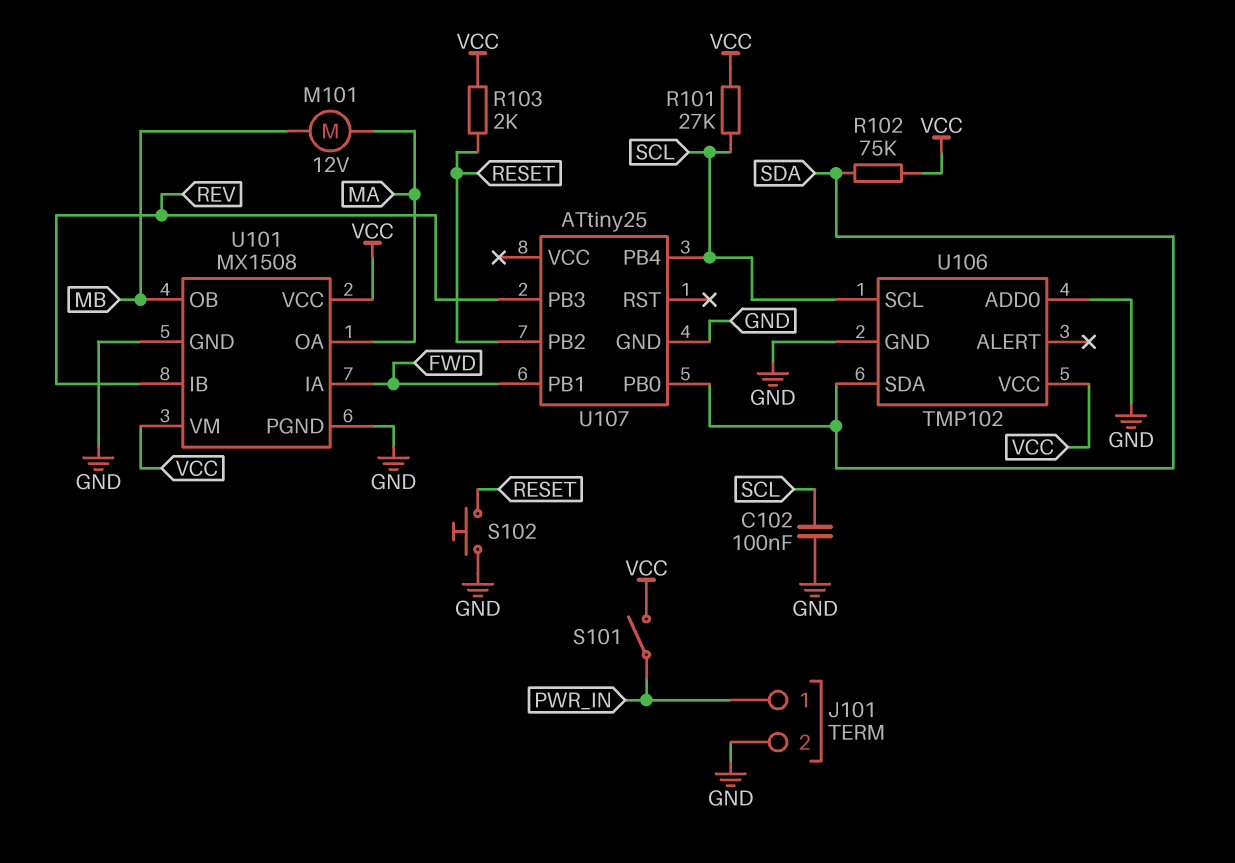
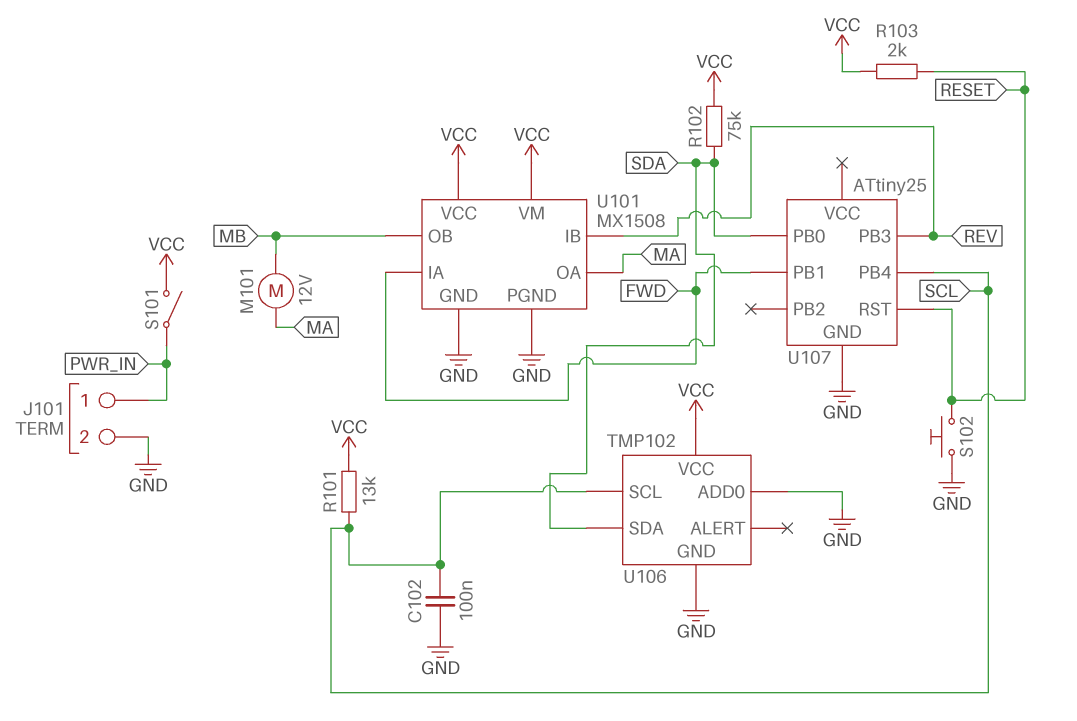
R101: 27k (SCL, VCC) -> 13k (SCL, VCC)
U107 pin PB2: RESET -> none
U107 pin RST: none -> RESET

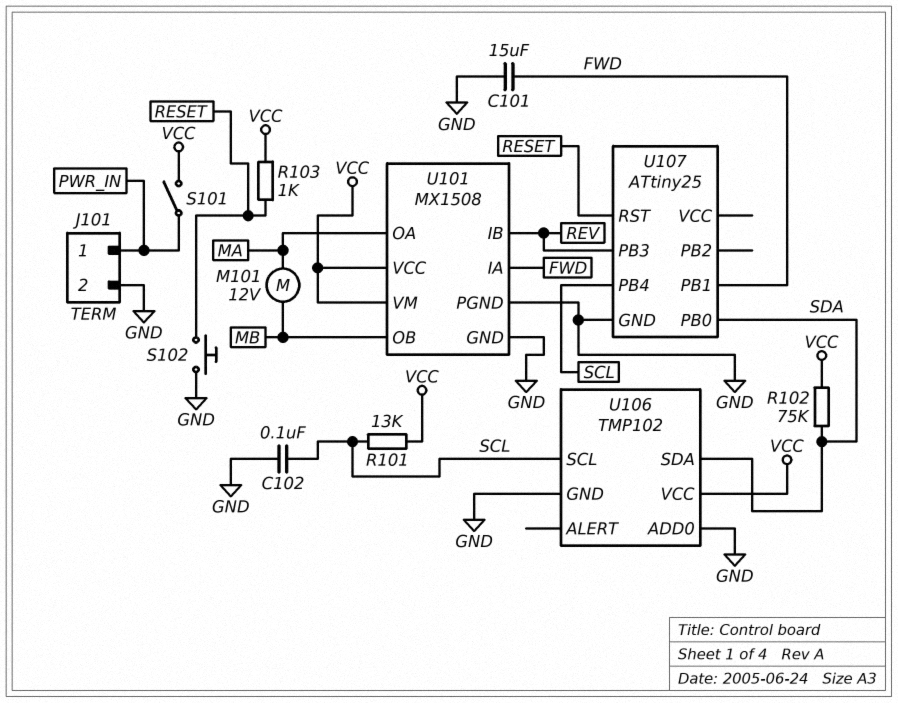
C101: none -> 15uF (FWD, GND)
R103: 2k (RESET, VCC) -> 1k (RESET, VCC)

